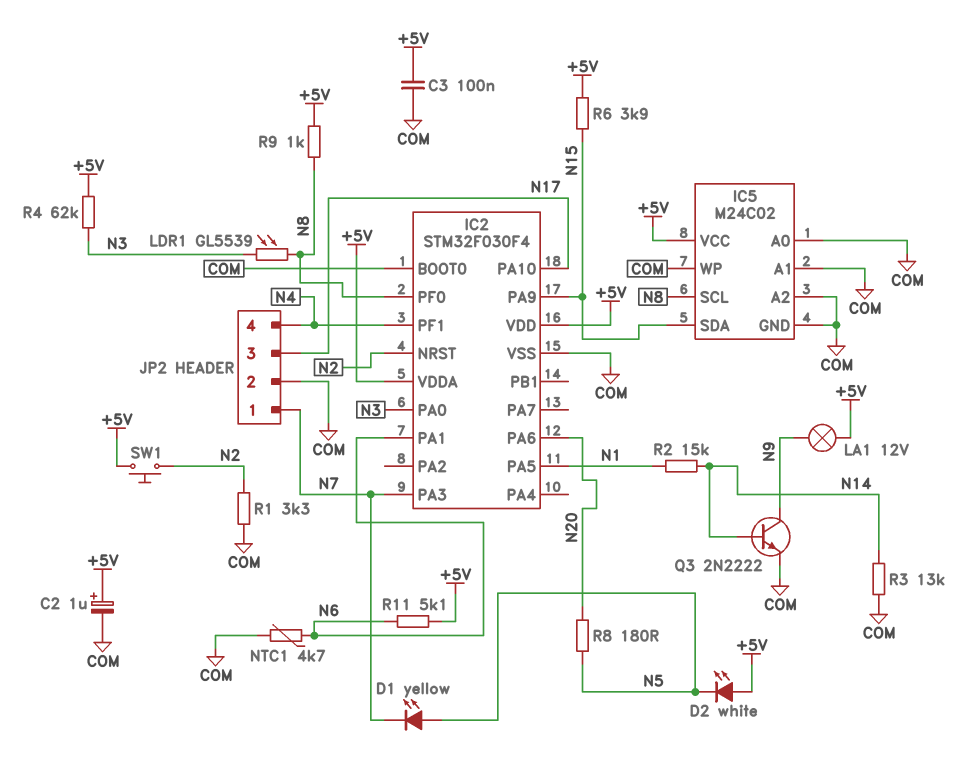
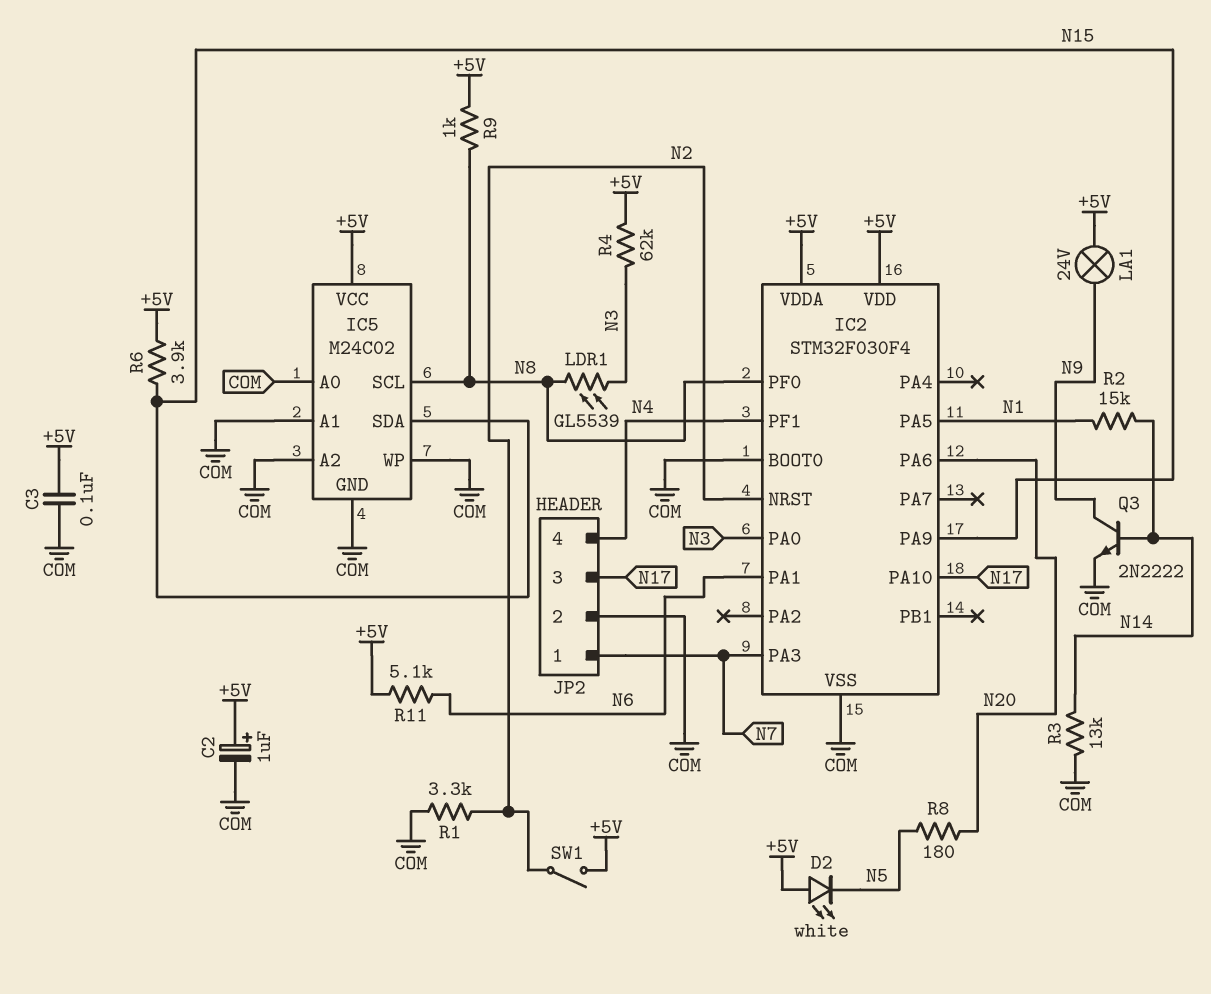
D1: LED yellow (A N5, K N7) -> none
LA1: lamp 12V (+5V, N9) -> lamp 24V (+5V, N9)
NTC1: 4.7k (COM, N6) -> none
SW1: button (+5V, N2) -> switch (+5V, N2)

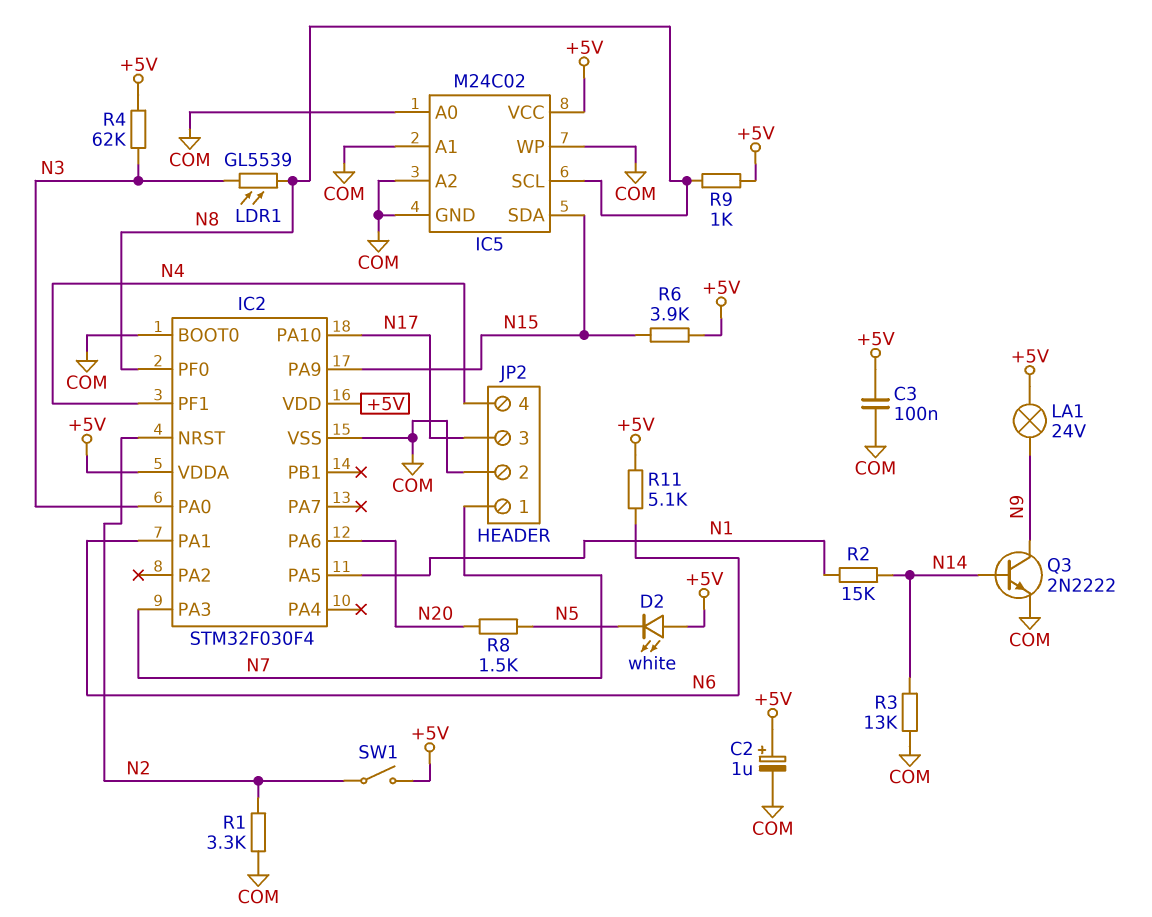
R8: 180 (N5, N20) -> 1.5k (N5, N20)

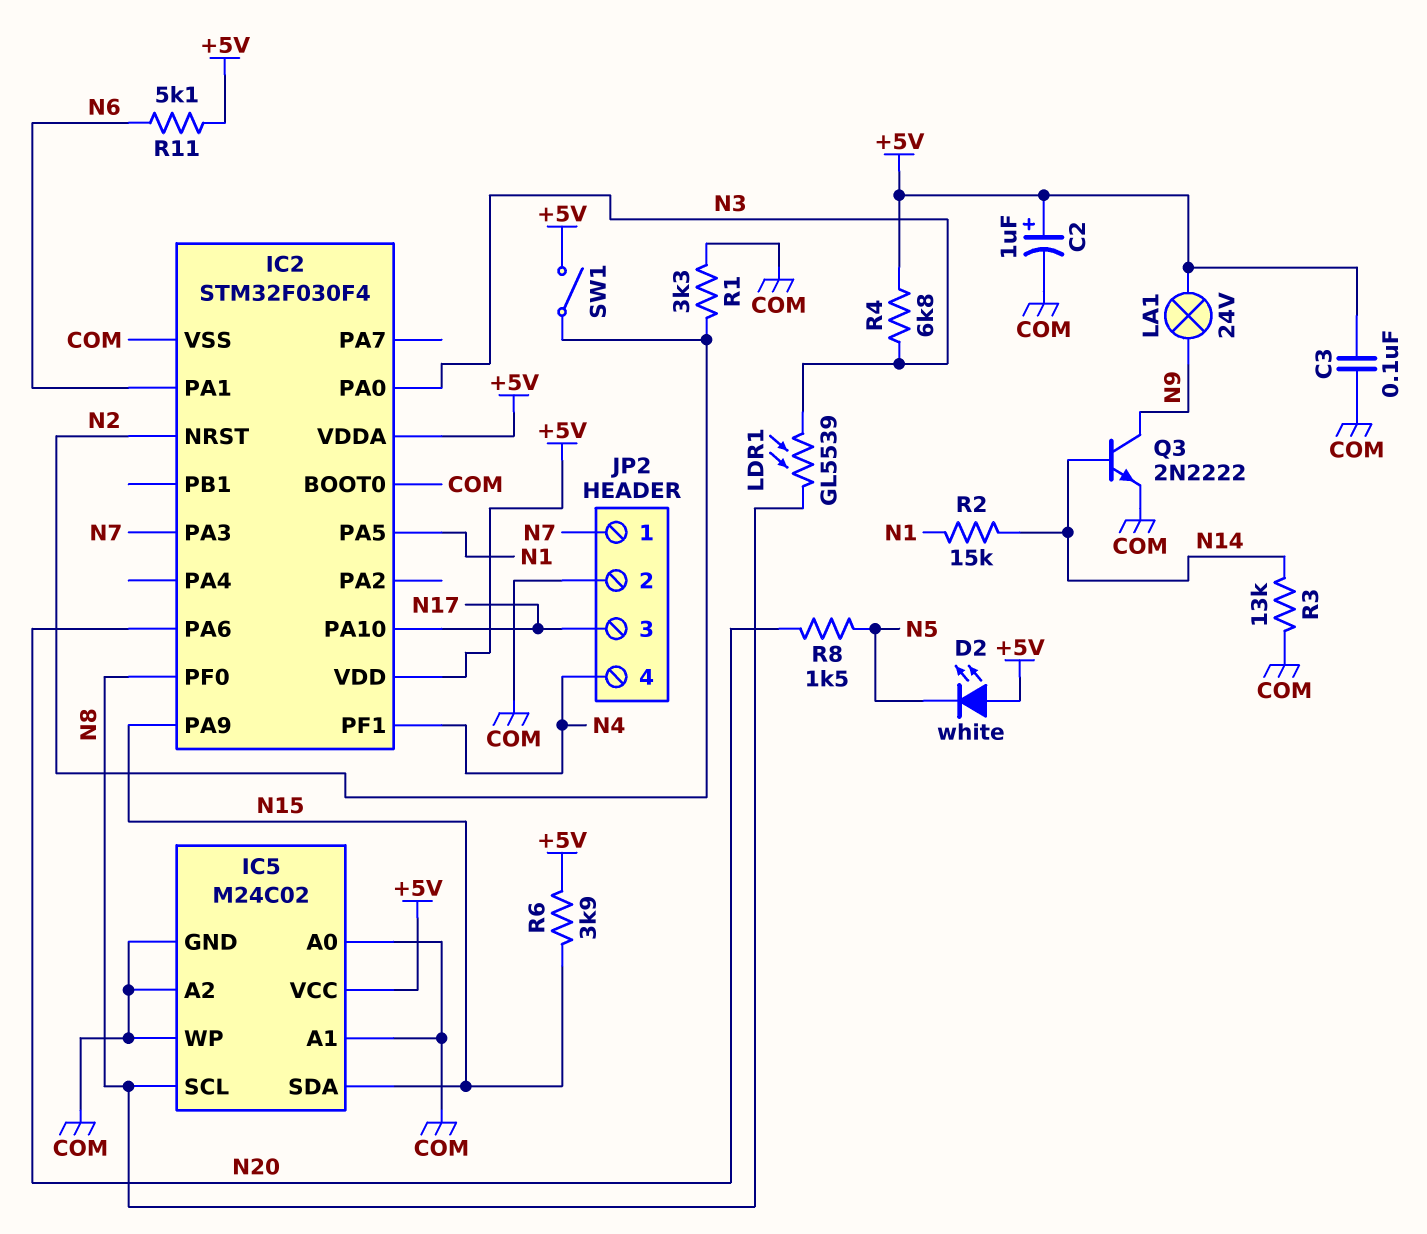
R4: 62k (+5V, N3) -> 6.8k (+5V, N3)
R9: 1k (+5V, N8) -> none

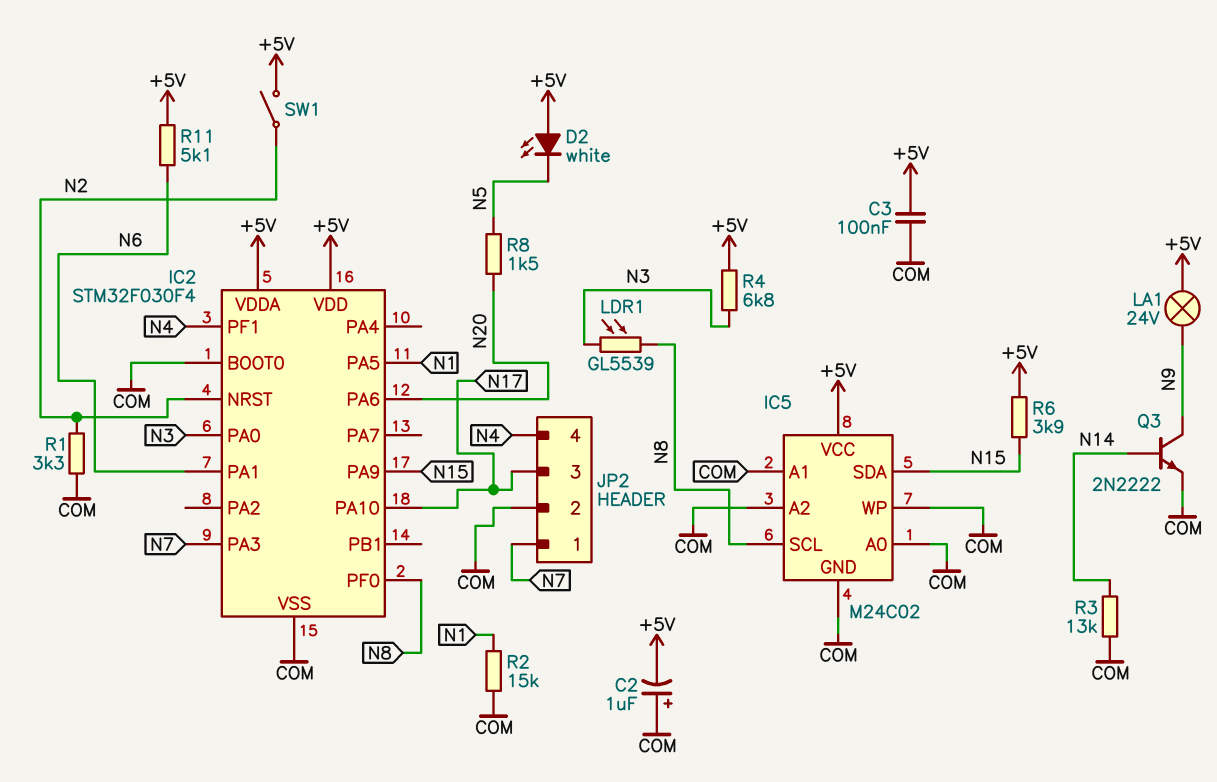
C2: 1uF (plus +5V, minus COM) -> 1uF (plus COM, minus +5V)
R2: 15k (N1, N14) -> 15k (COM, N1)

